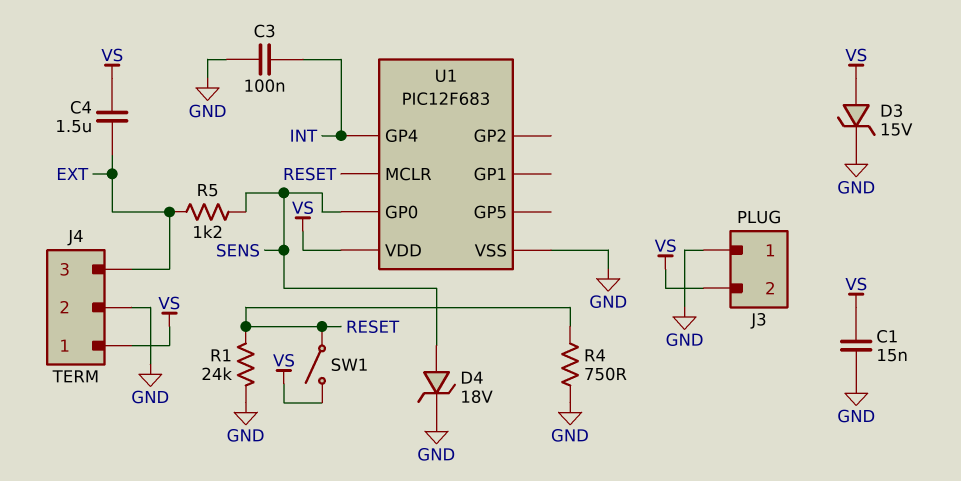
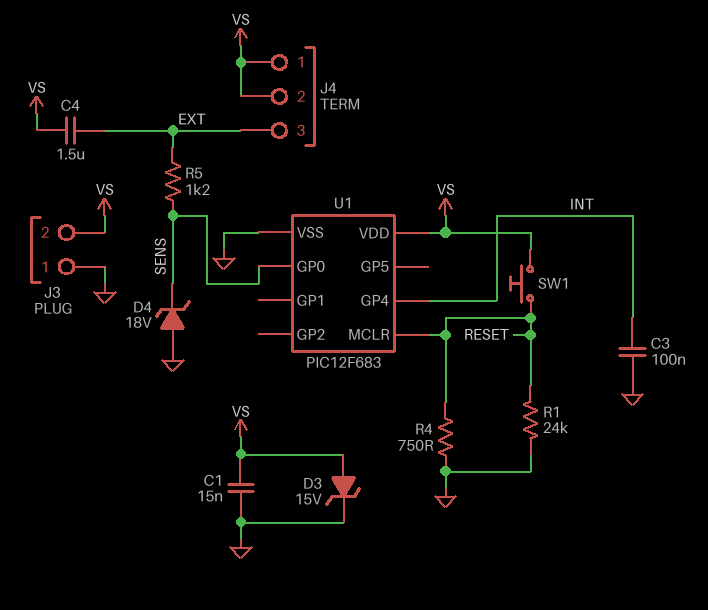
D4: zener 18V (A SENS, K GND) -> zener 18V (A GND, K SENS)
J4 pin 2: GND -> VS
SW1: switch (RESET, VS) -> button (RESET, VS)

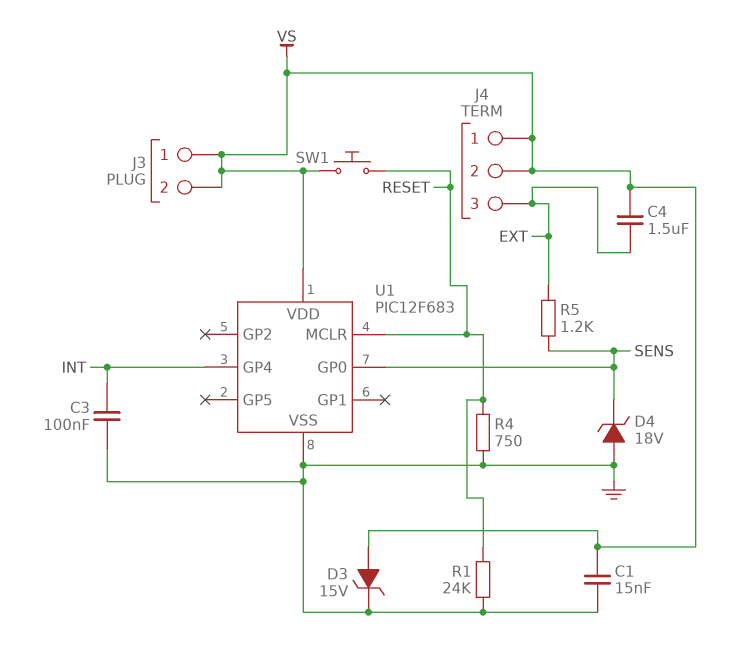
J3 pin 1: GND -> VS

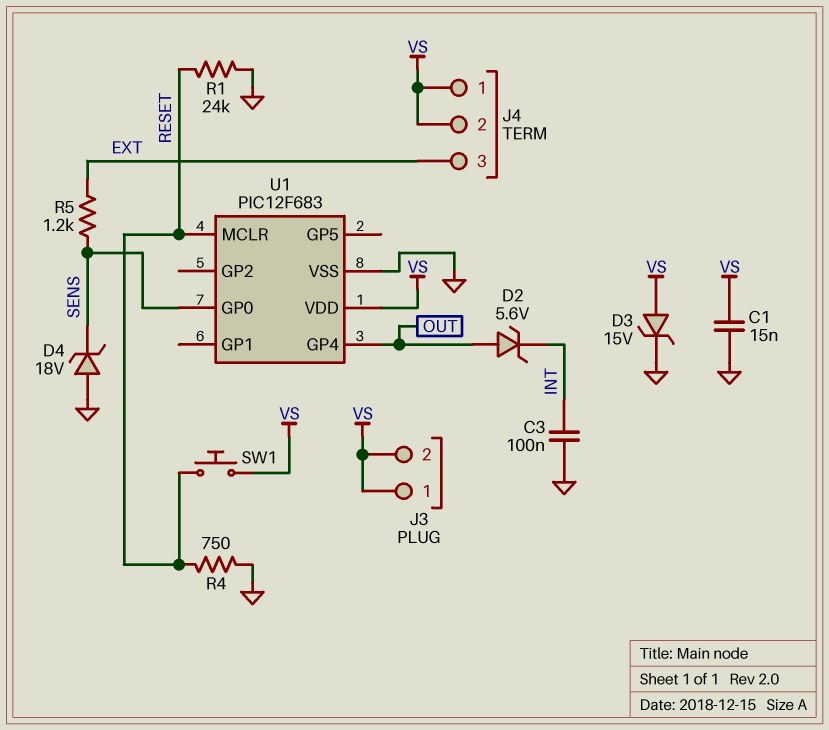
C4: 1.5uF (EXT, VS) -> none
D2: none -> zener 5.6V (A OUT, K INT)
U1 pin GP4: INT -> OUT

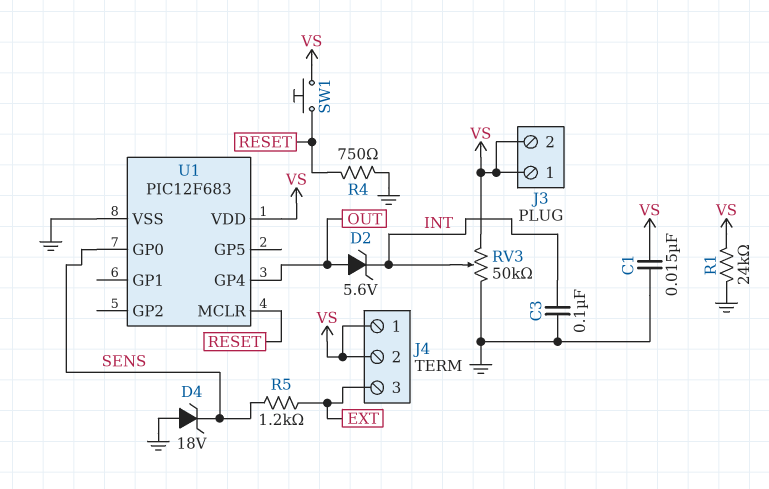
D3: zener 15V (A VS, K GND) -> none
R1: 24k (GND, RESET) -> 24k (GND, VS)
RV3: none -> 50k (GND, VS, wiper INT)

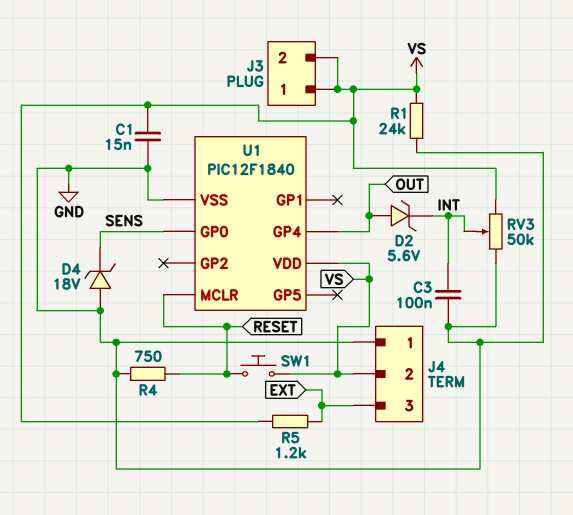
J4 pin 1: VS -> GND
R5: 1.2k (EXT, SENS) -> 1.2k (EXT, VS)
U1: PIC12F683 -> PIC12F1840

